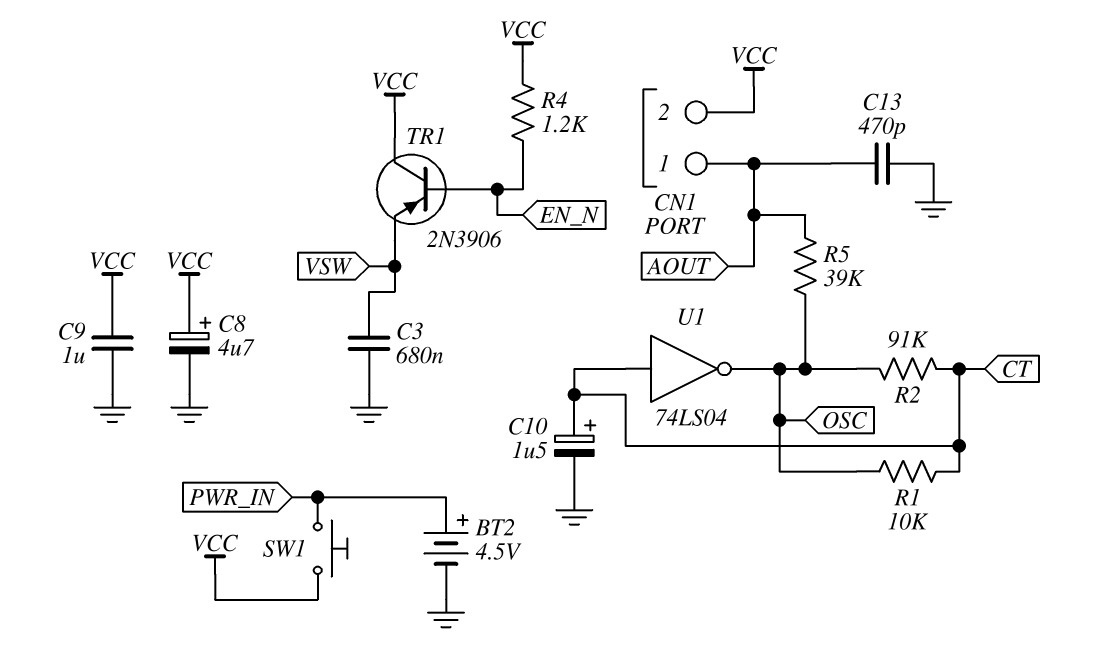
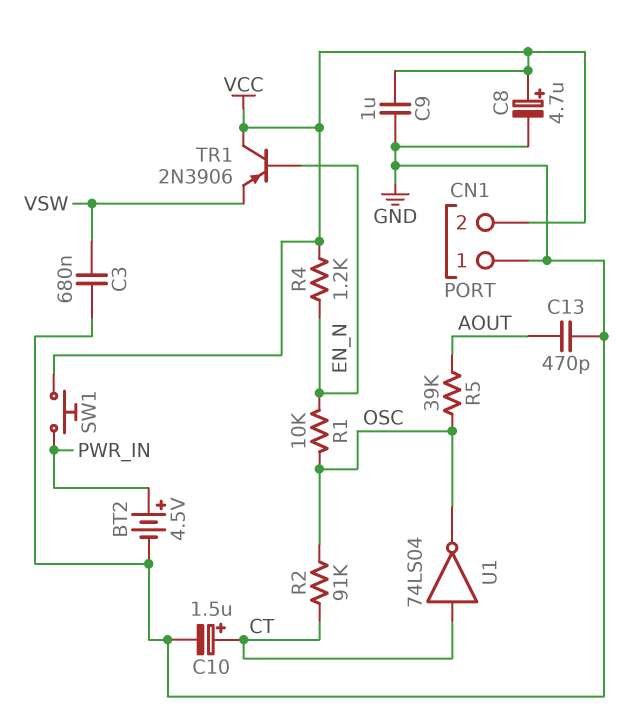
CN1 pin 1: AOUT -> GND
R1: 10k (CT, OSC) -> 10k (EN_N, OSC)

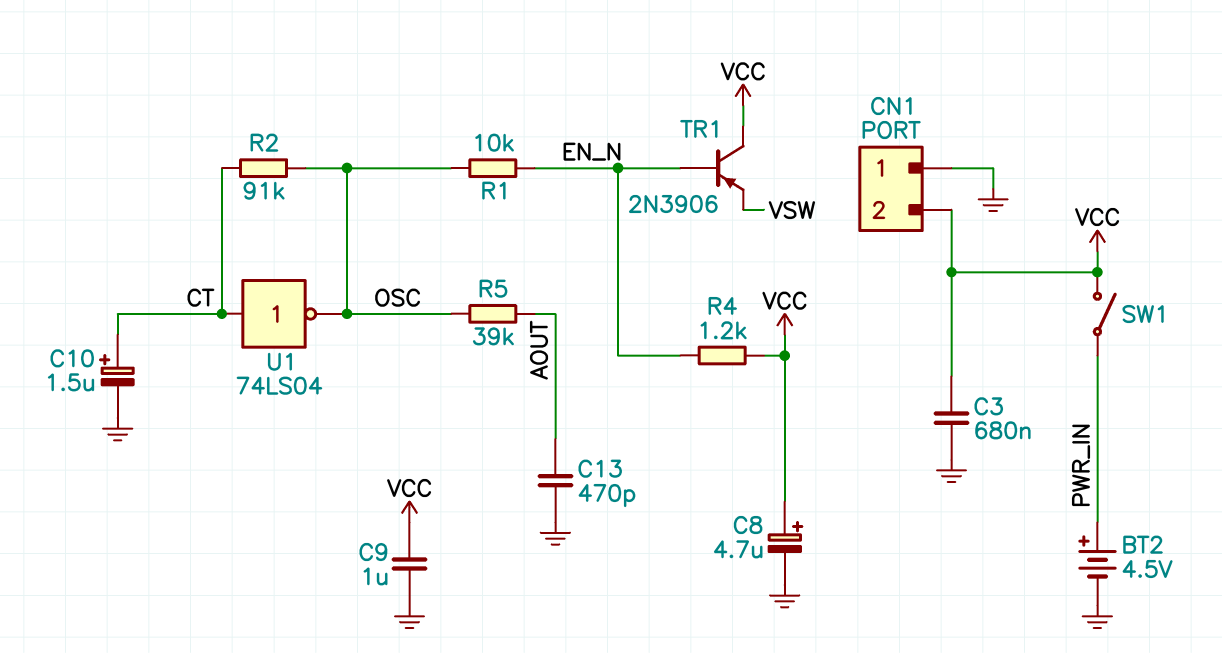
C3: 680nF (GND, VSW) -> 680nF (GND, VCC)
SW1: button (PWR_IN, VCC) -> switch (PWR_IN, VCC)

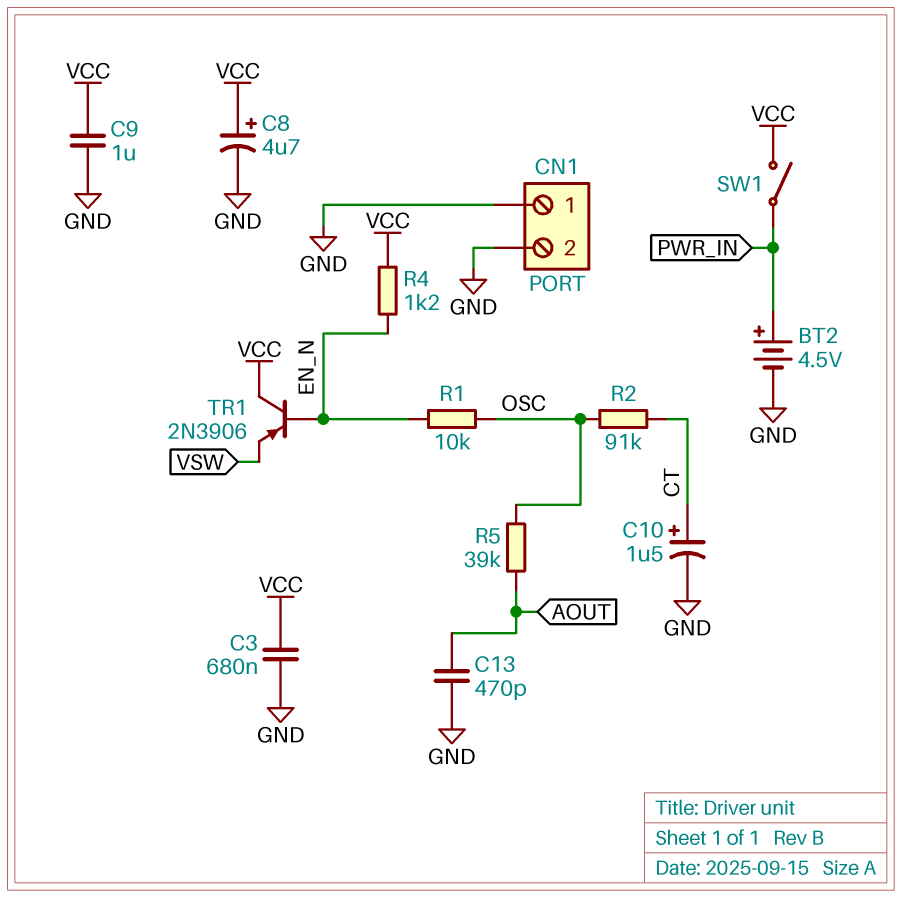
CN1 pin 2: VCC -> GND
U1: NOT 74LS04 (in CT, out OSC) -> none

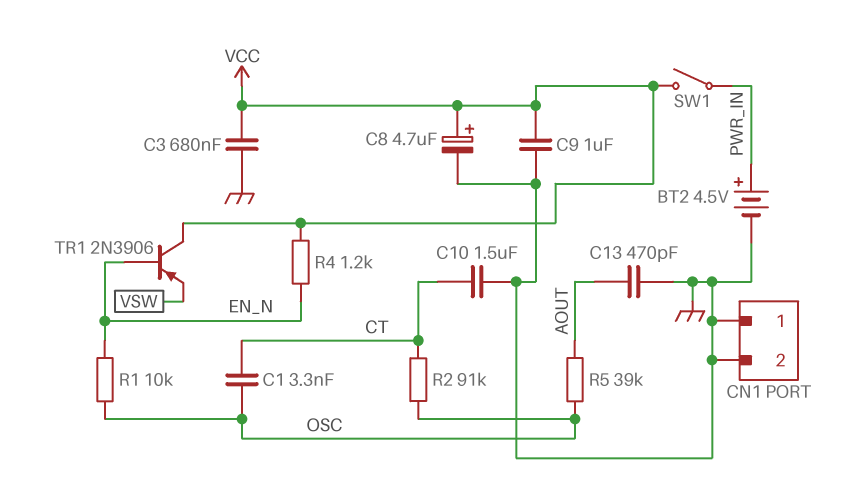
C1: none -> 3.3nF (CT, OSC)
C10: 1.5uF (plus CT, minus GND) -> 1.5uF (CT, GND)

